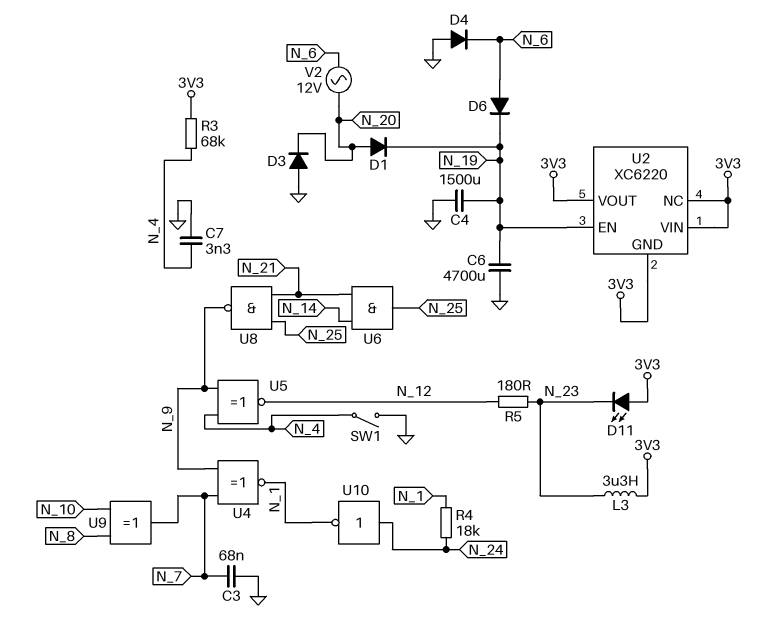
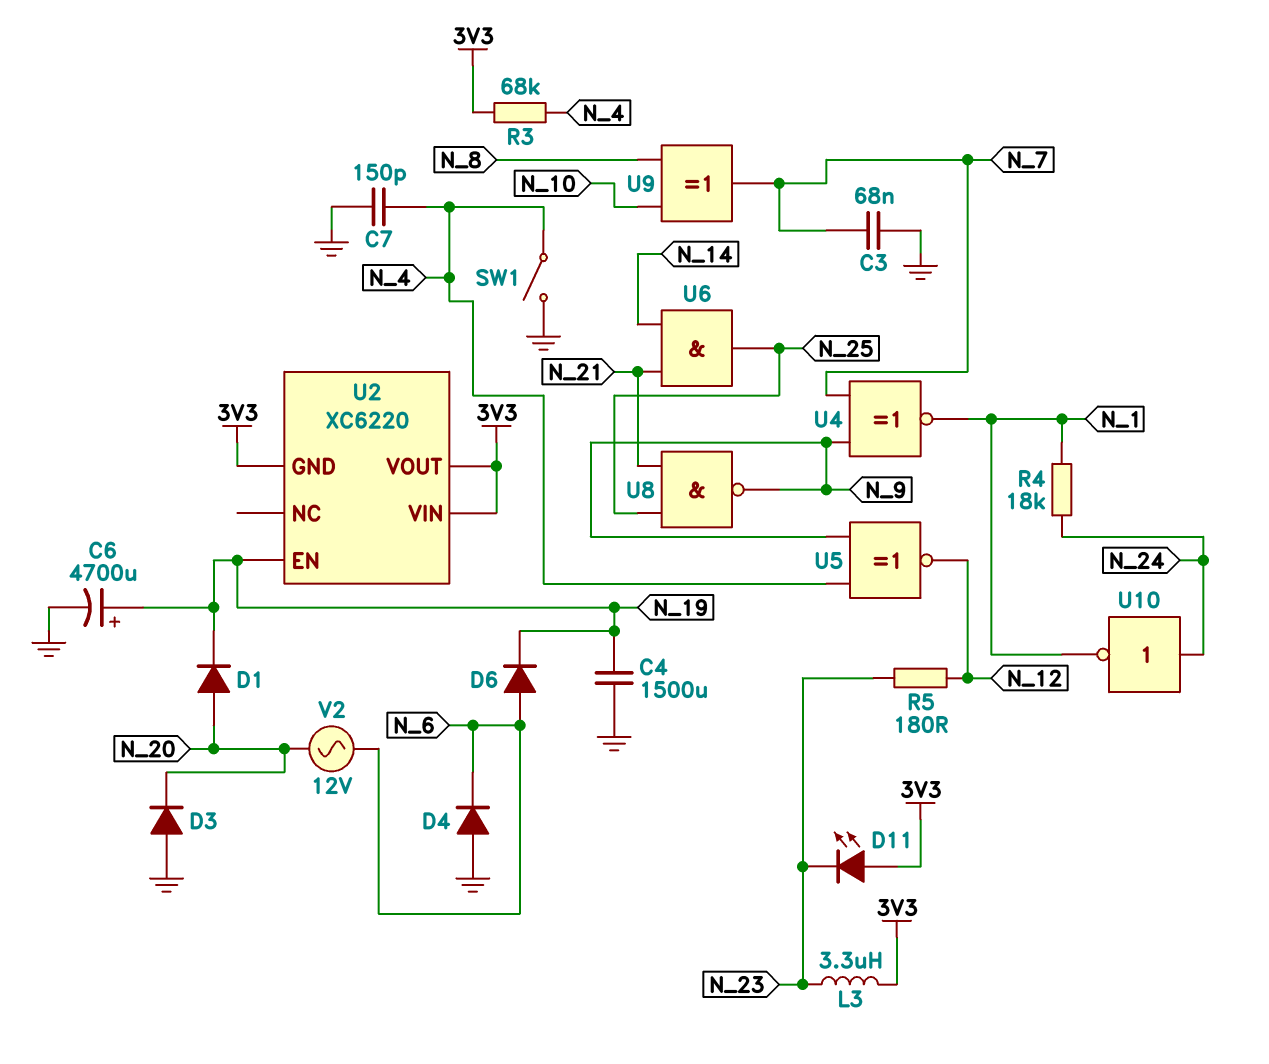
C6: 4700uF (GND, N_19) -> 4700uF (plus N_19, minus GND)
C7: 3.3nF (GND, N_4) -> 150pF (GND, N_4)
U2 pin NC: 3V3 -> none

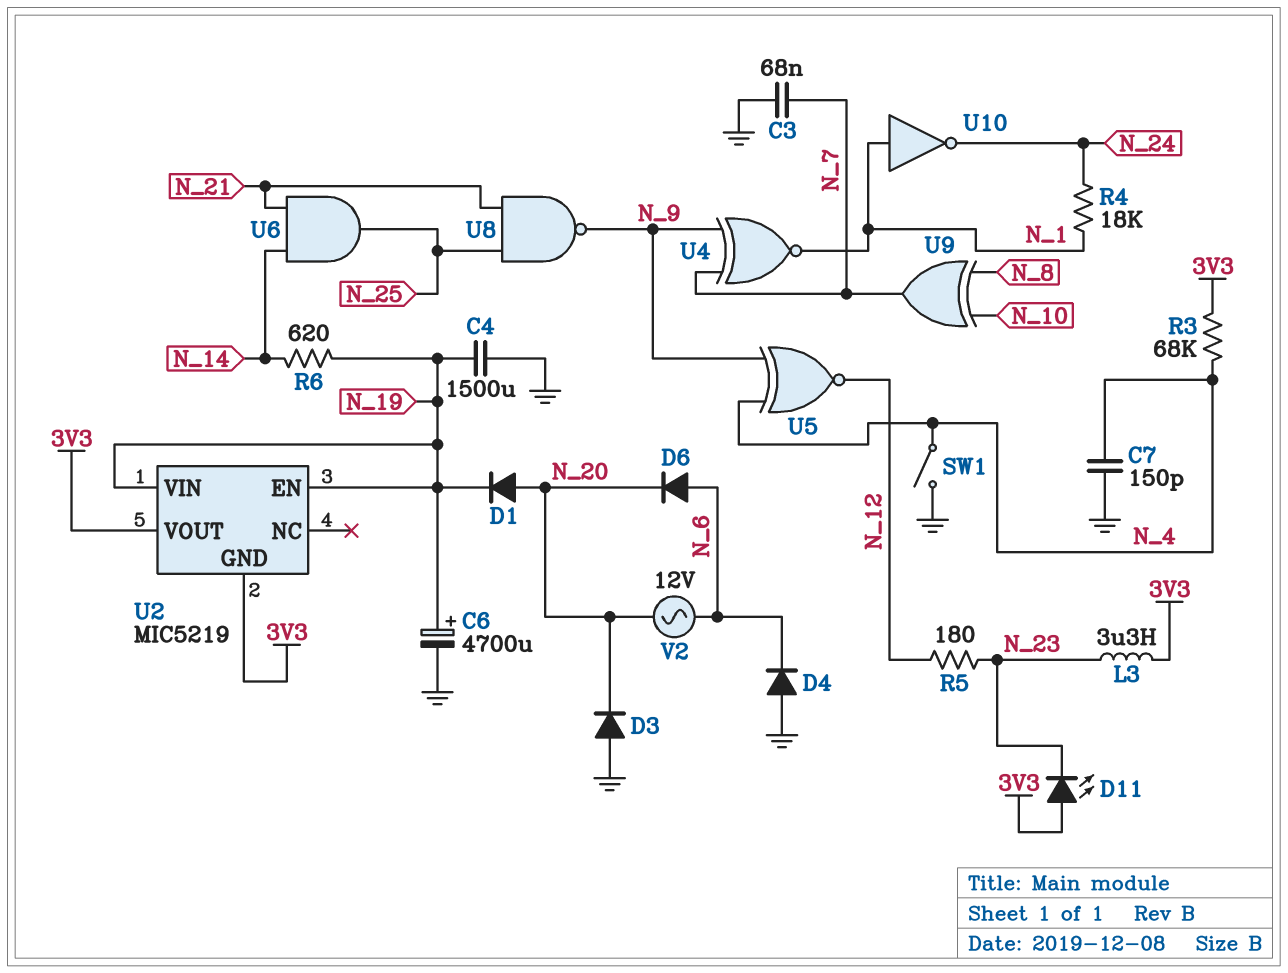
D6: diode (A N_6, K N_19) -> diode (A N_6, K N_20)
R6: none -> 620 (N_14, N_19)
U2: XC6220 -> MIC5219
U2 pin VIN: 3V3 -> N_19
U10: NOT (in N_24, out N_1) -> NOT (in N_1, out N_24)

